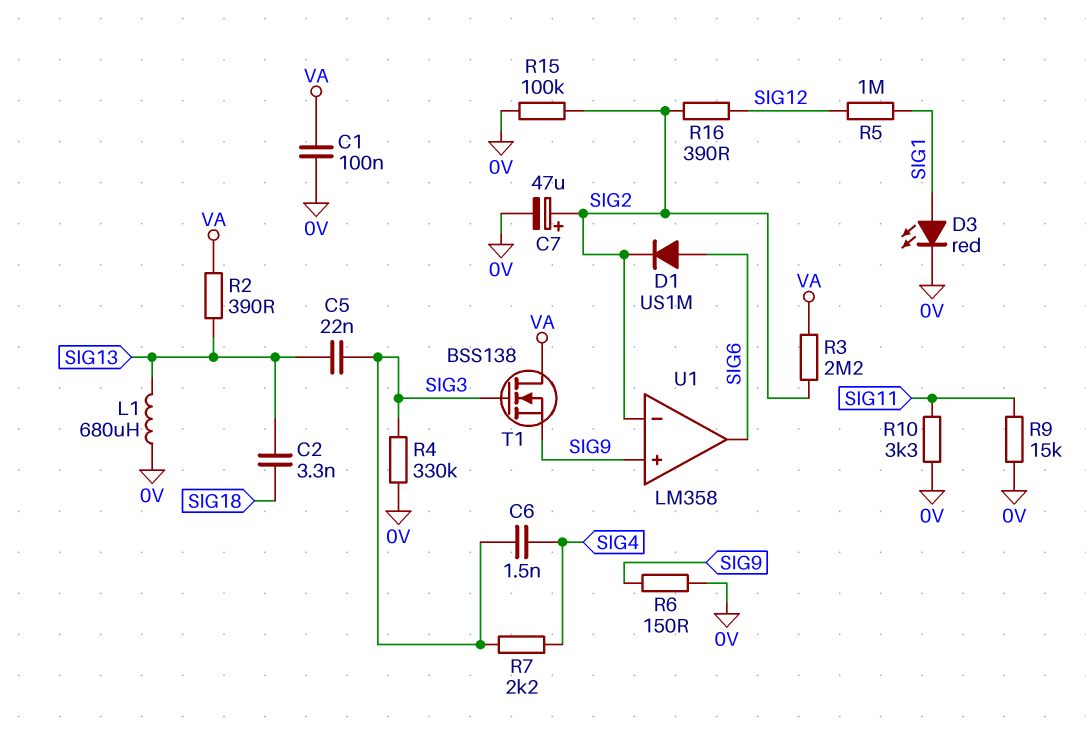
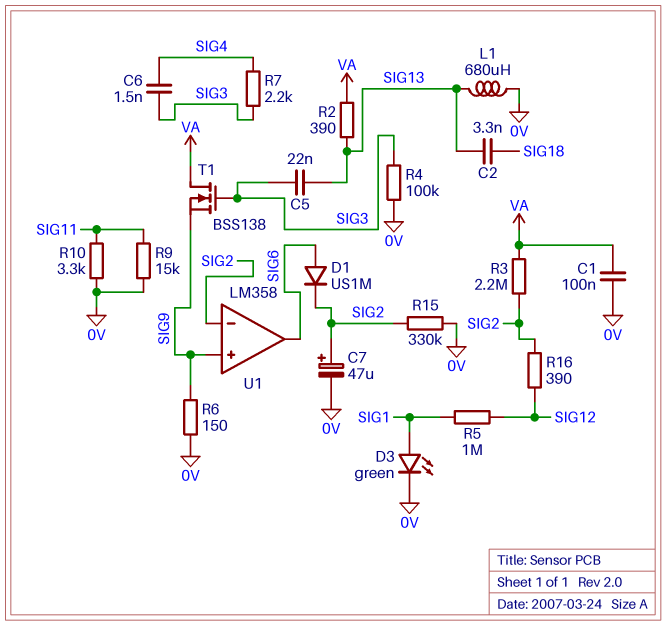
D3: LED red (A SIG1, K 0V) -> LED green (A SIG1, K 0V)
R4: 330k (0V, SIG3) -> 100k (0V, SIG3)
R15: 100k (0V, SIG2) -> 330k (0V, SIG2)

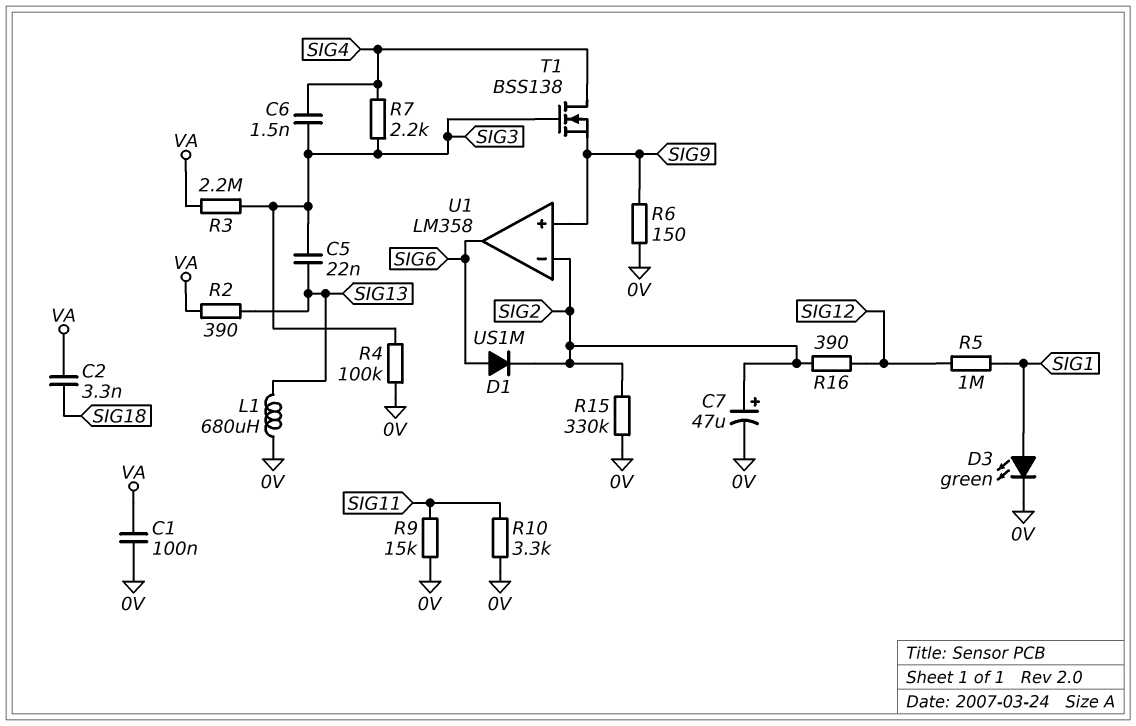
C2: 3.3nF (SIG13, SIG18) -> 3.3nF (SIG18, VA)
R3: 2.2M (SIG2, VA) -> 2.2M (SIG3, VA)
T1: NMOS BSS138 (G SIG3, D VA, S SIG9) -> NMOS BSS138 (G SIG3, D SIG4, S SIG9)

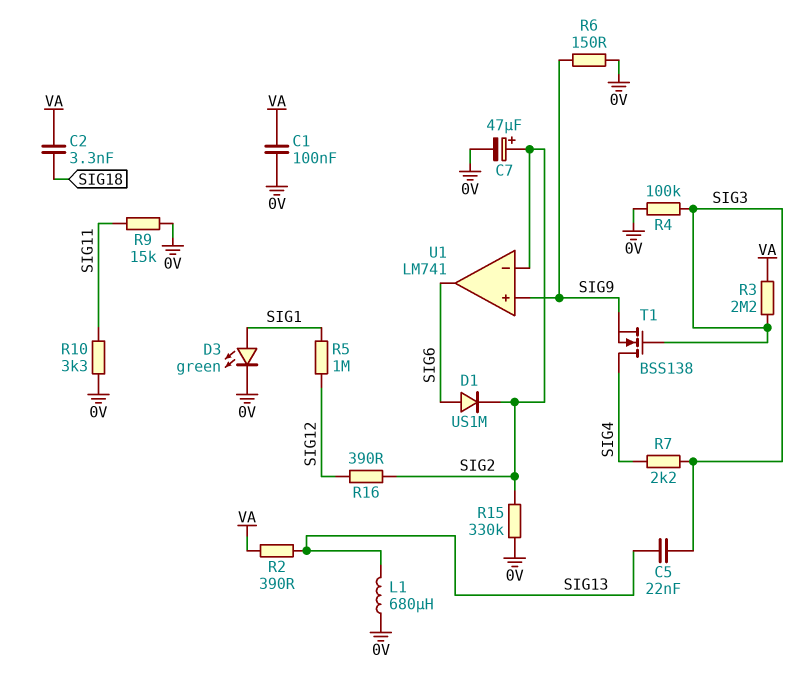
C6: 1.5nF (SIG3, SIG4) -> none
U1: LM358 -> LM741

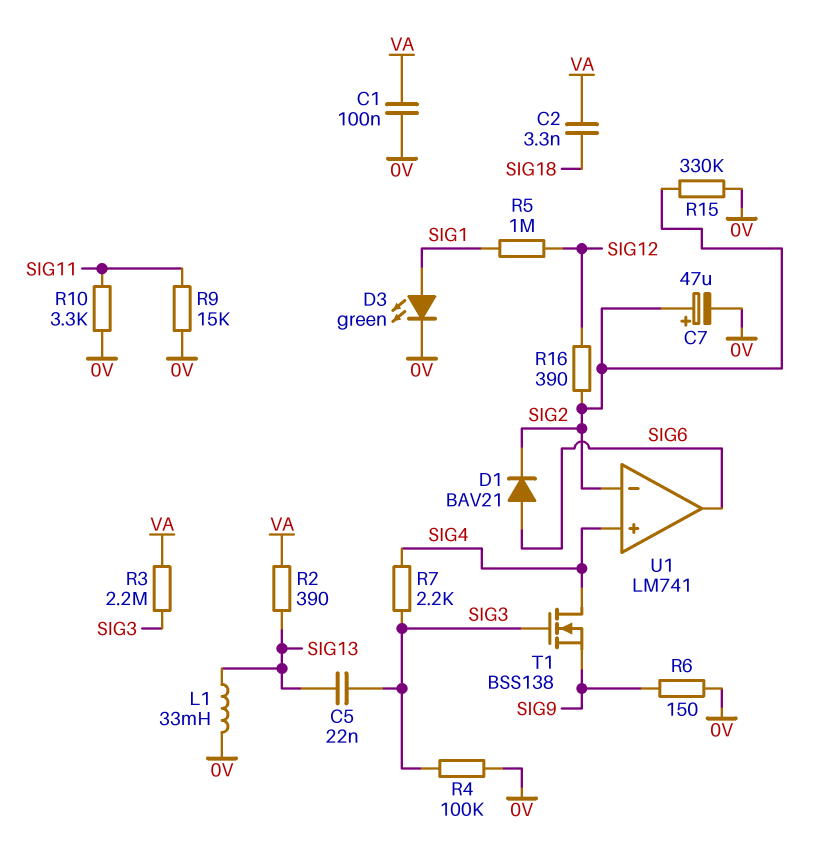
D1: diode US1M (A SIG6, K SIG2) -> diode BAV21 (A SIG6, K SIG2)
L1: 680uH (0V, SIG13) -> 33mH (0V, SIG13)
U1 pin in+: SIG9 -> SIG4

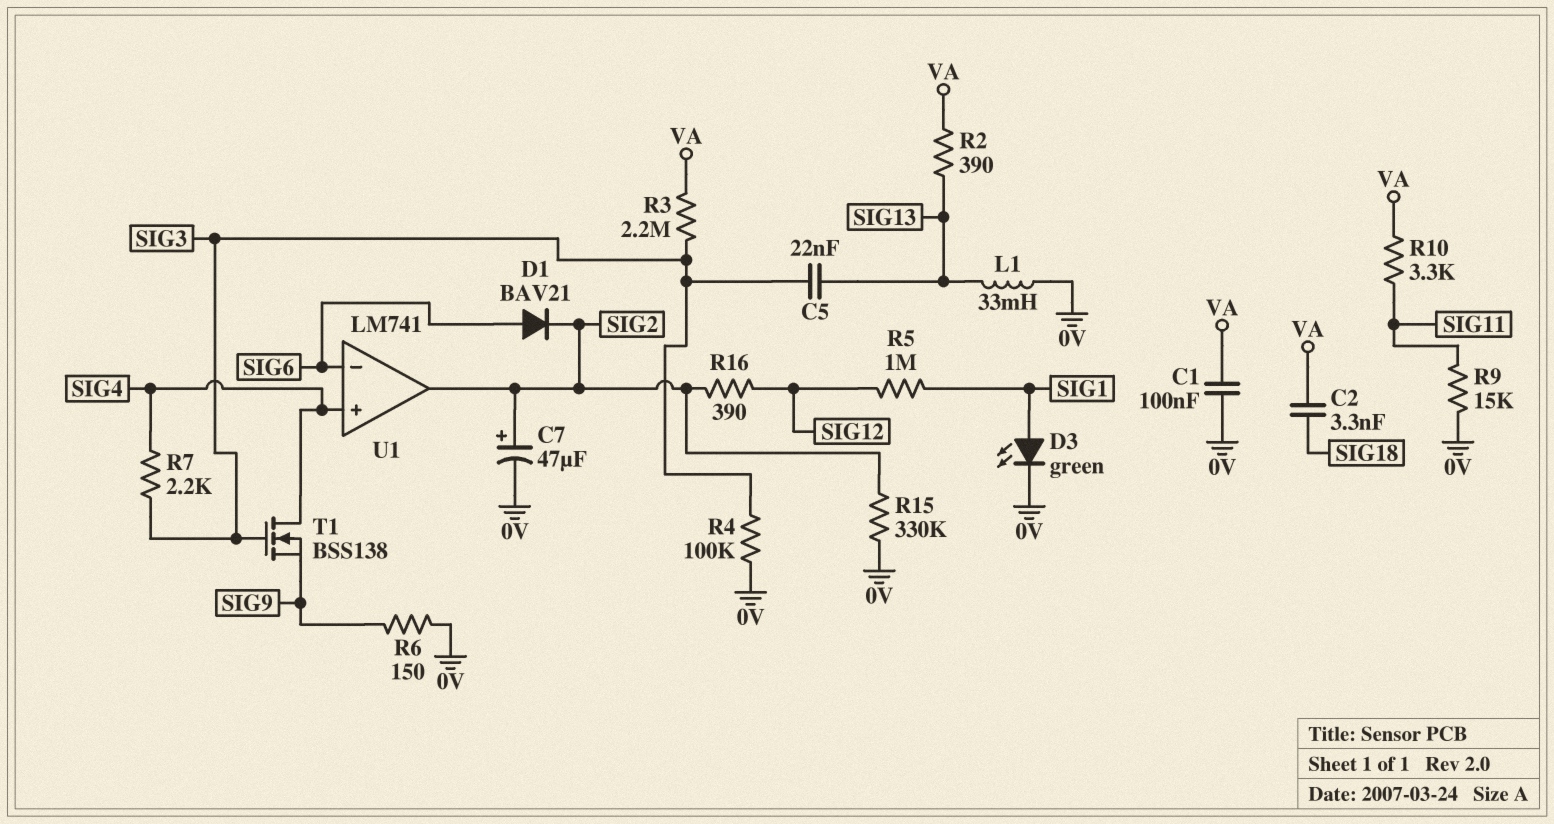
R10: 3.3k (0V, SIG11) -> 3.3k (SIG11, VA)
U1 pin in-: SIG2 -> SIG6
U1 pin out: SIG6 -> SIG2

